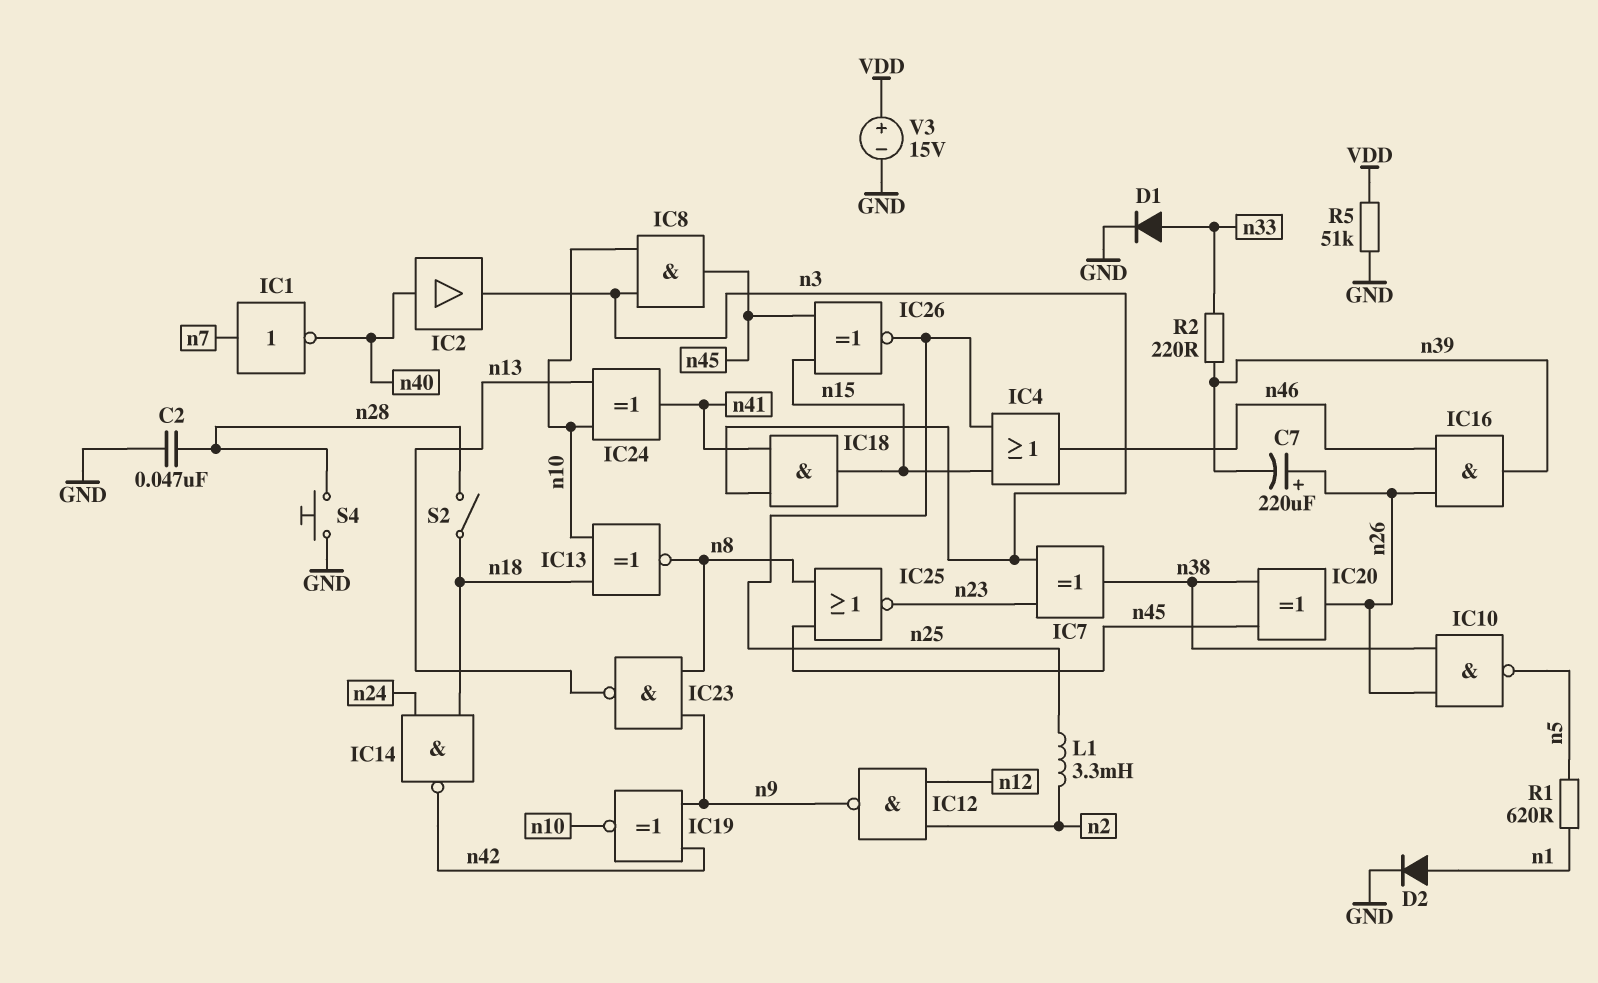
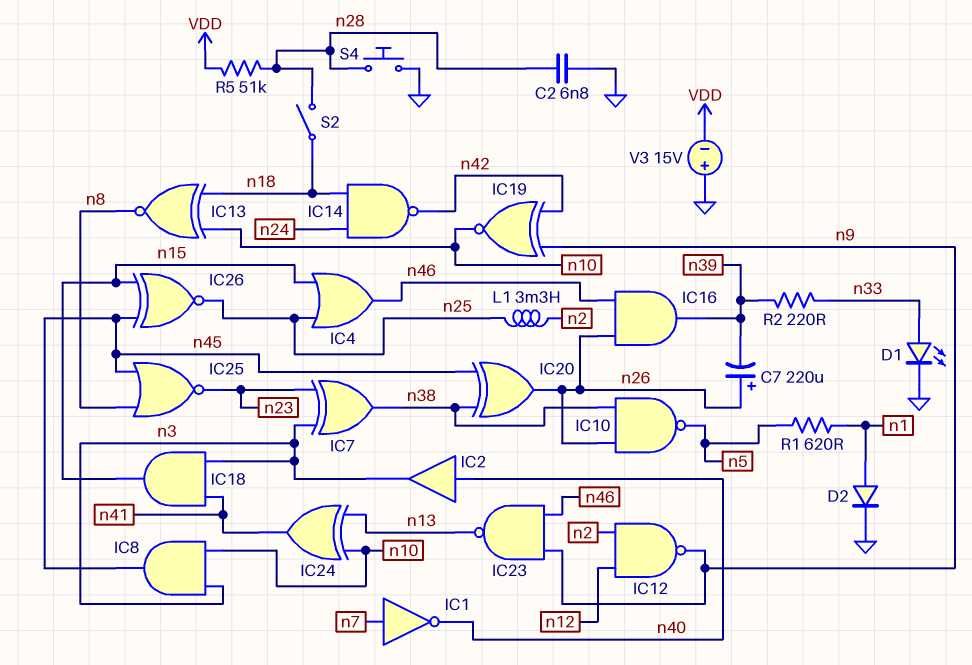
C2: 47nF (GND, n28) -> 6.8nF (GND, n28)
D1: diode (A n33, K GND) -> LED (A n33, K GND)
IC23: NAND (in n8, in n9, out n13) -> NAND (in n9, in n46, out n13)
R5: 51k (GND, VDD) -> 51k (VDD, n28)
V3: 15V (plus VDD, minus GND) -> 15V (plus GND, minus VDD)

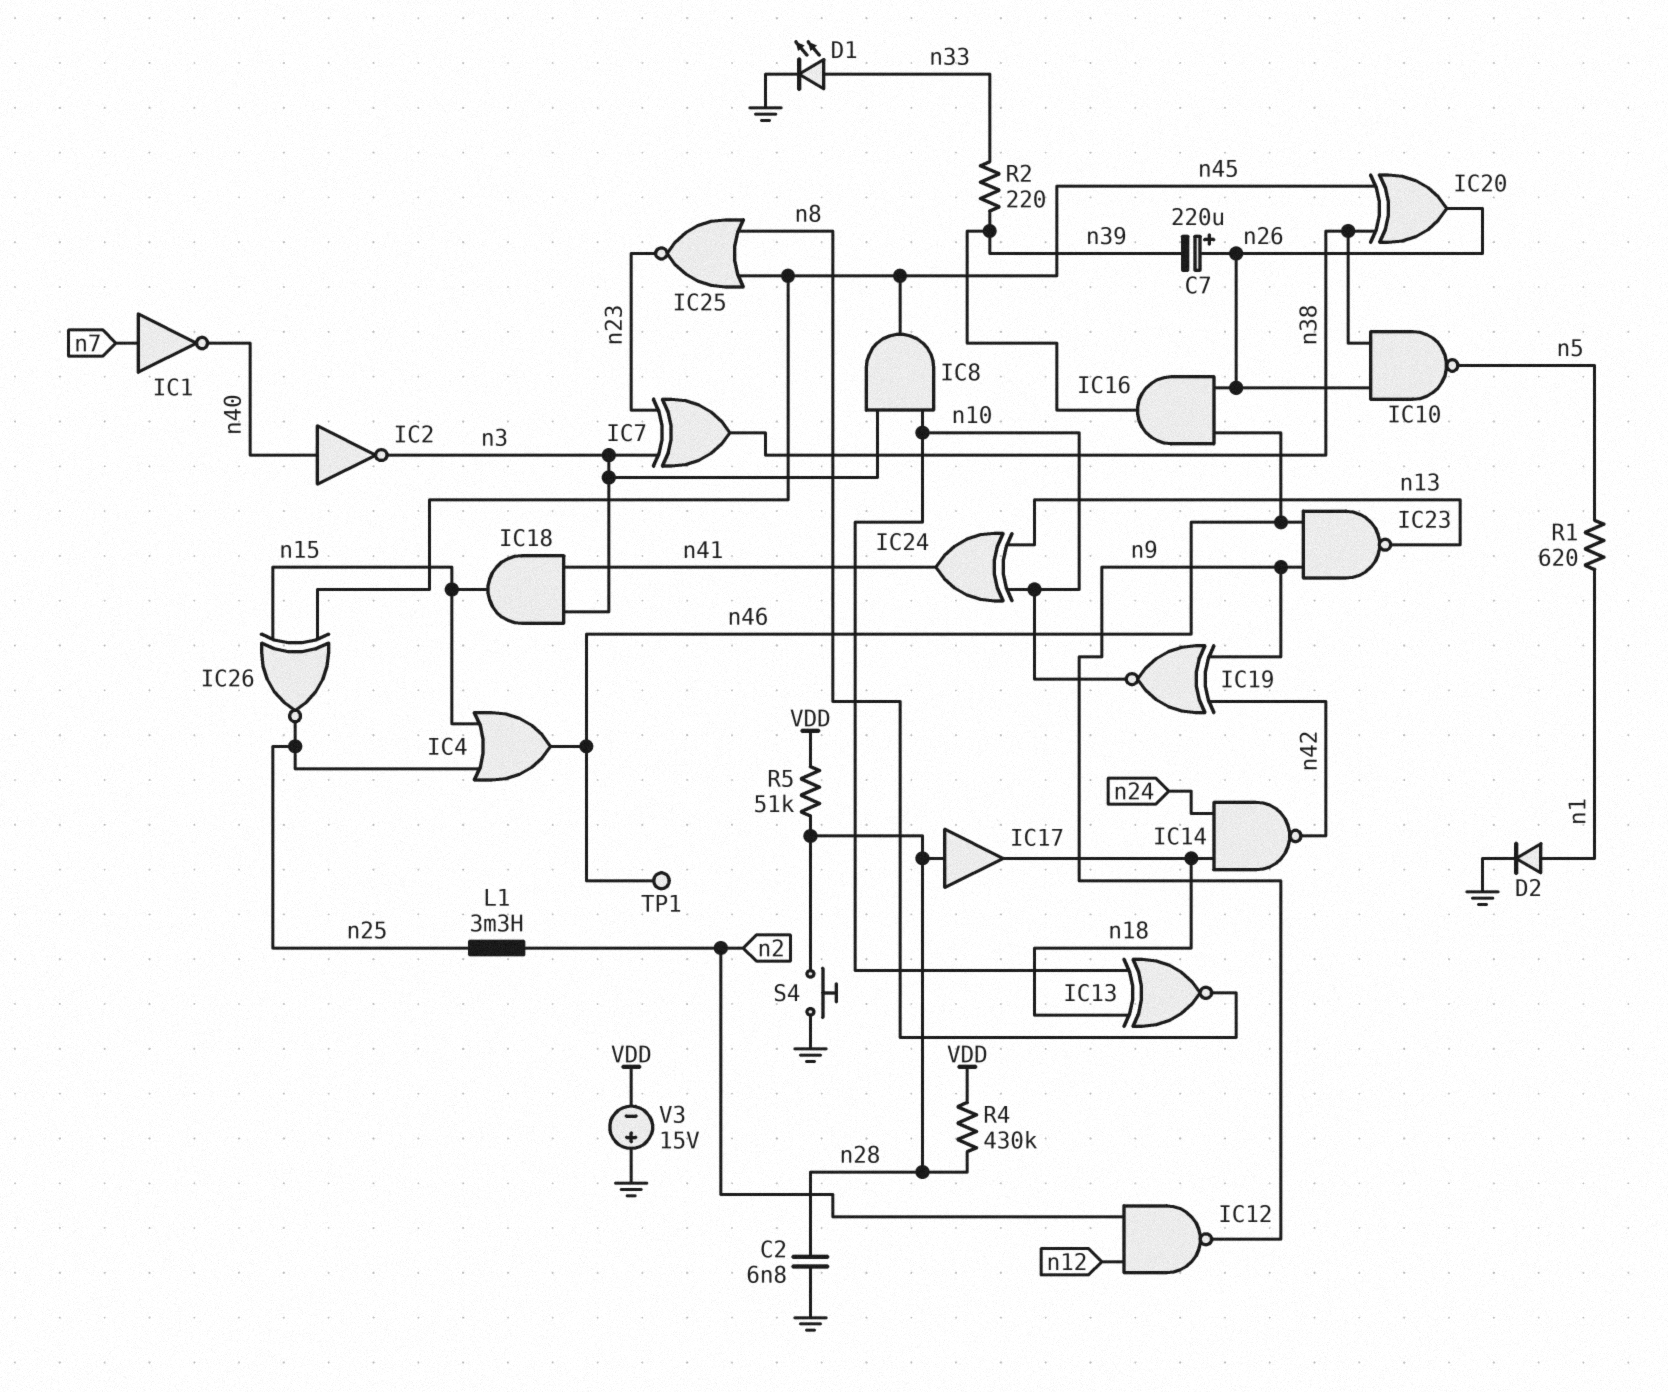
IC2: buffer (in n40, out n3) -> NOT (in n40, out n3)
IC17: none -> buffer (in n28, out n18)
R4: none -> 430k (VDD, n28)
S2: switch (n18, n28) -> none
TP1: none -> test point (n46)

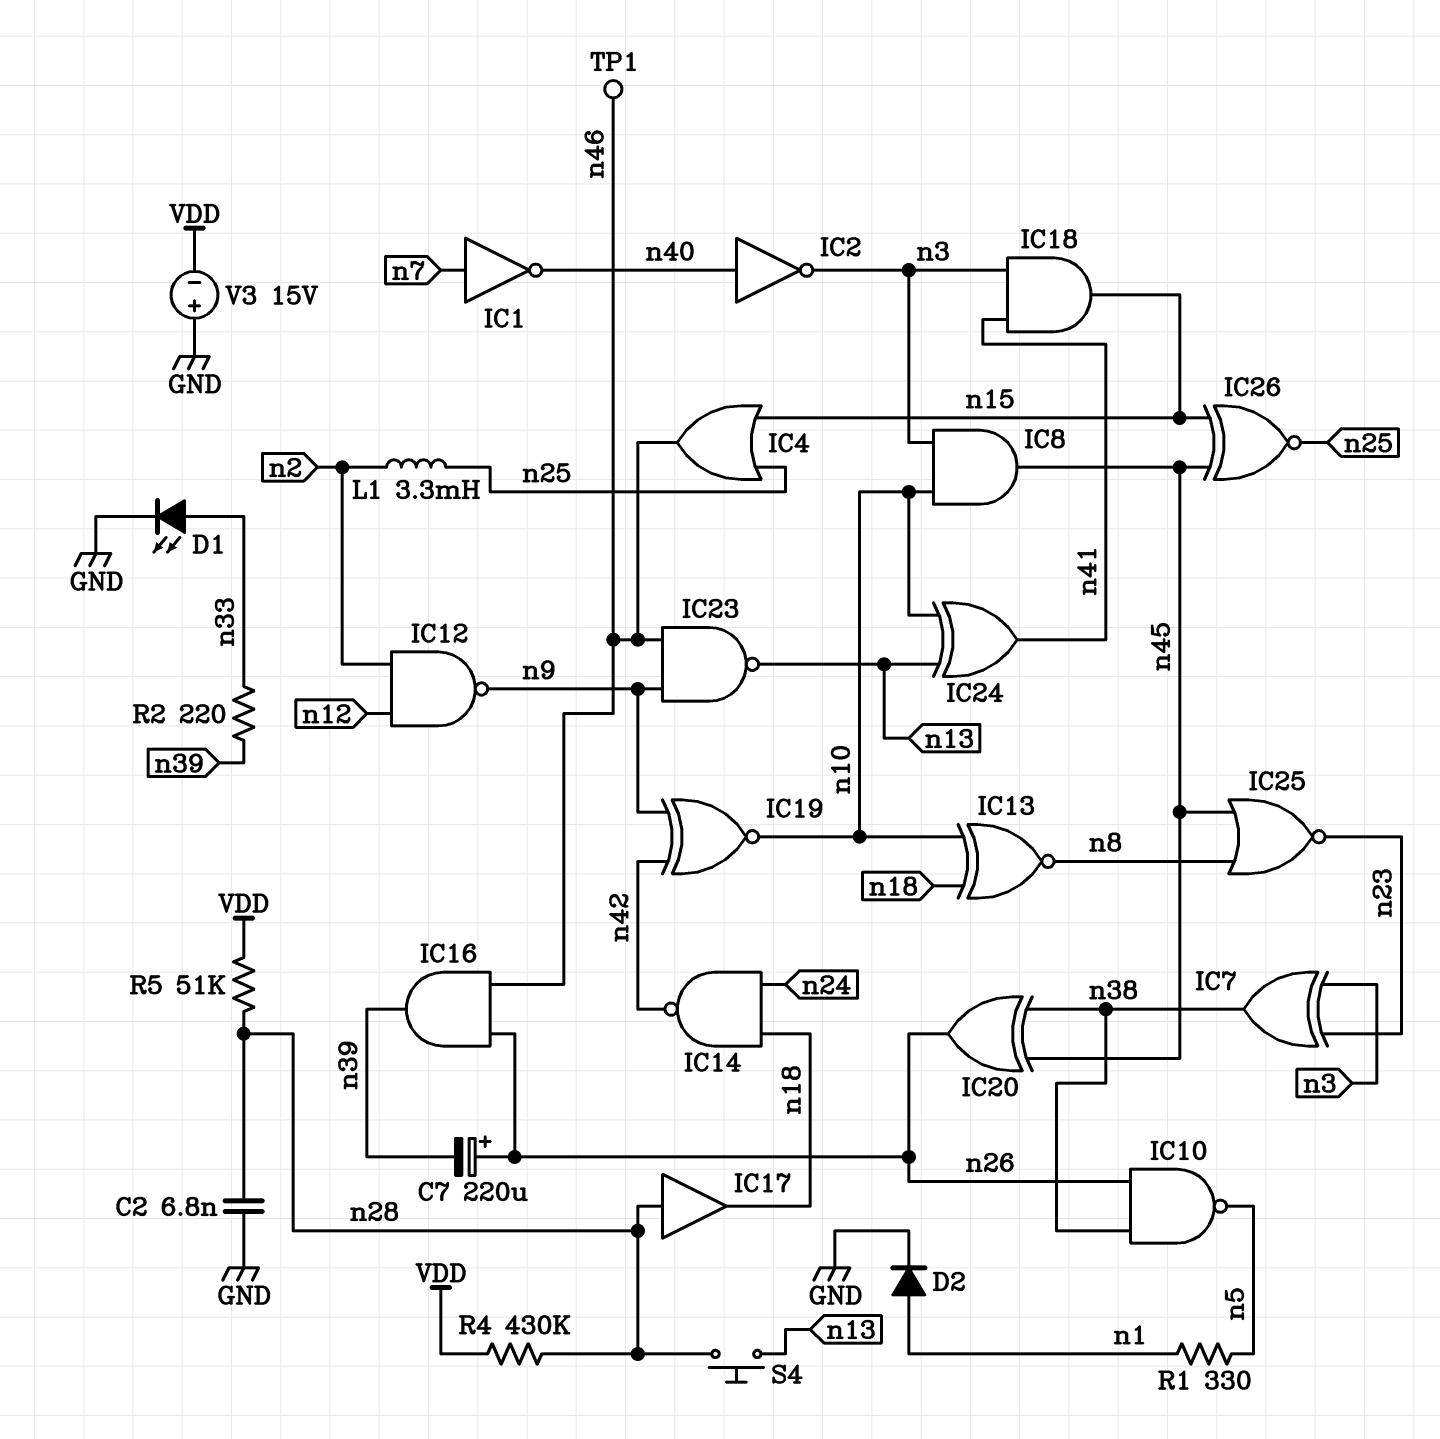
R1: 620 (n1, n5) -> 330 (n1, n5)
S4: button (GND, n28) -> button (n13, n28)

